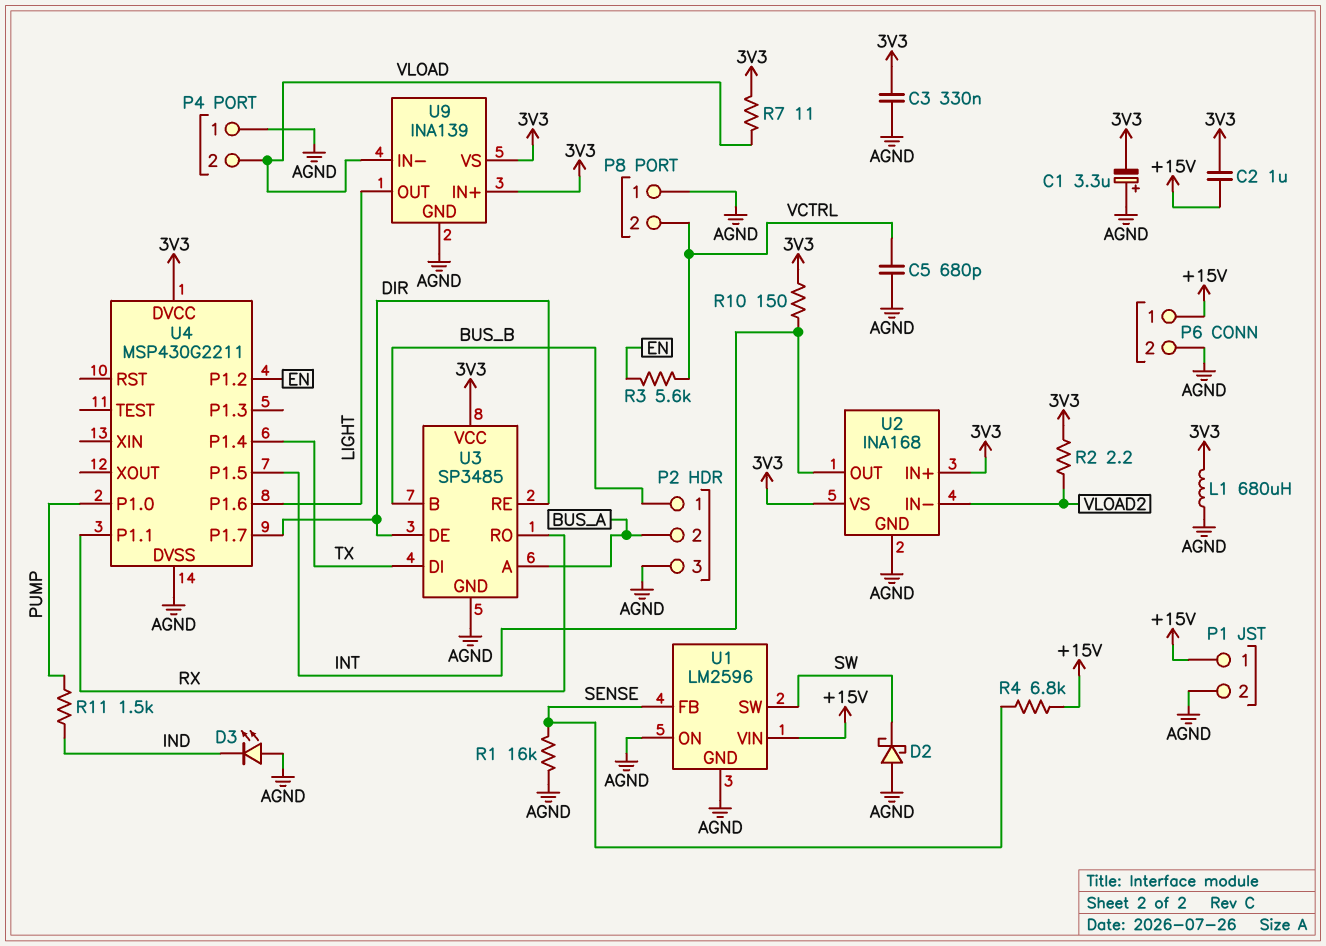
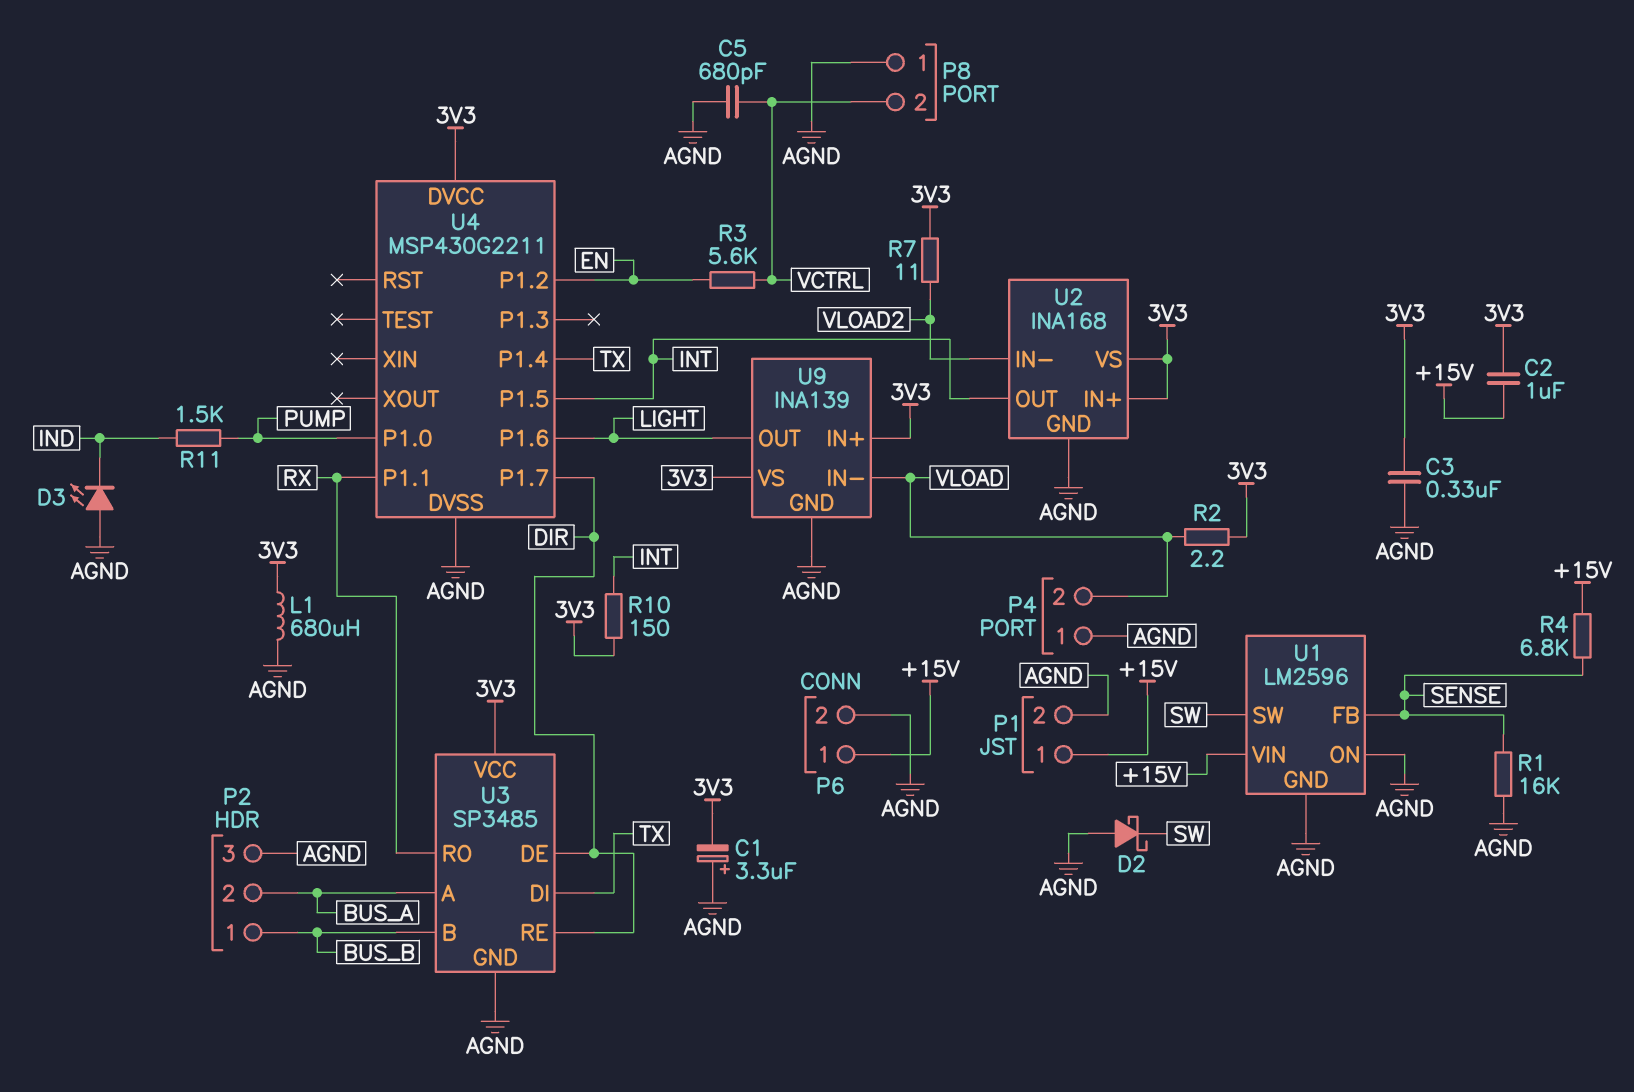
R2: 2.2 (3V3, VLOAD2) -> 2.2 (3V3, VLOAD)
R7: 11 (3V3, VLOAD) -> 11 (3V3, VLOAD2)

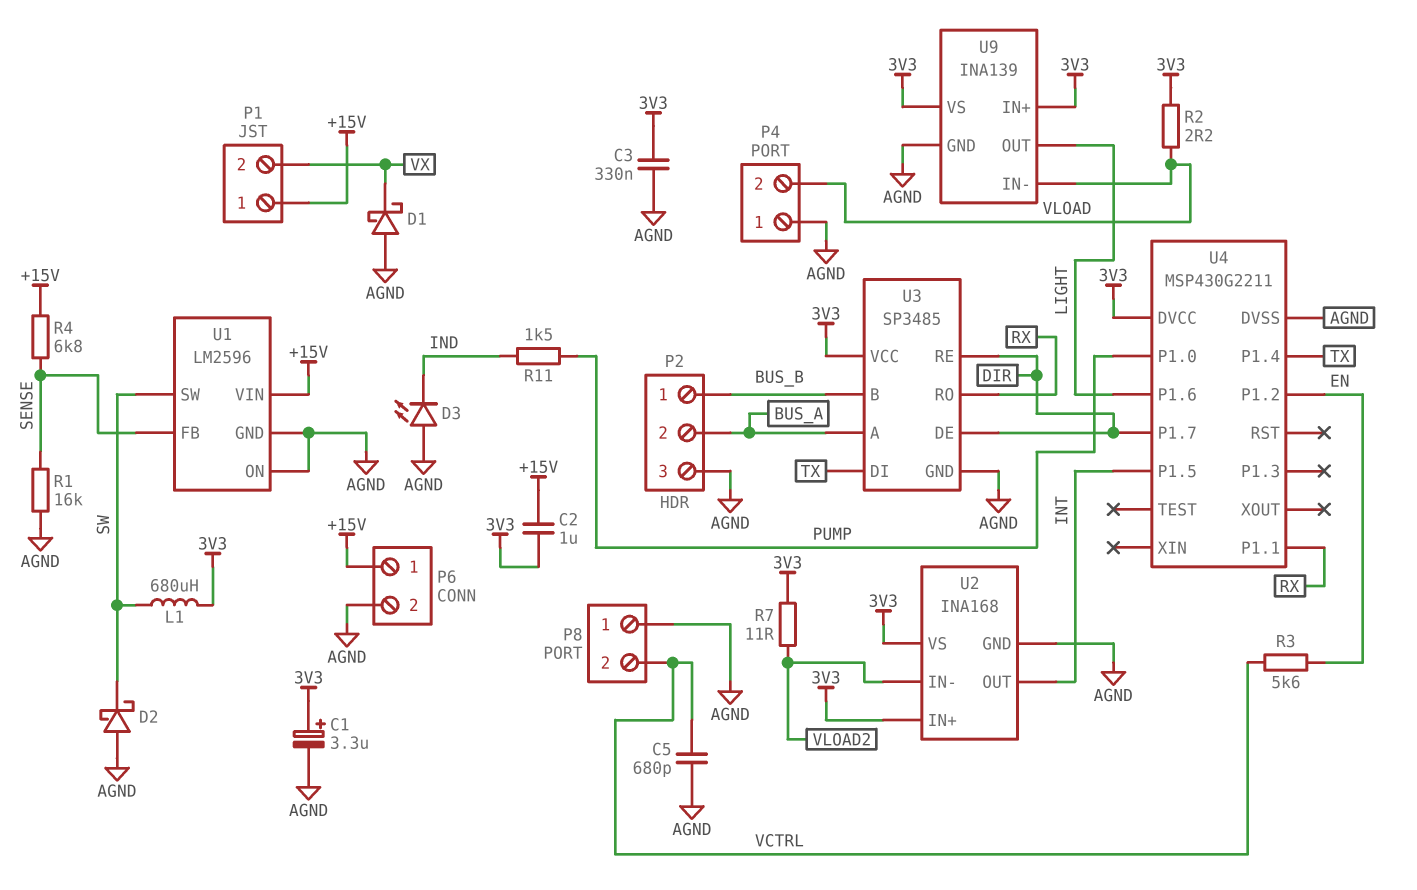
C1: 3.3uF (plus AGND, minus 3V3) -> 3.3uF (plus 3V3, minus AGND)
D1: none -> schottky (A AGND, K VX)
L1: 680uH (3V3, AGND) -> 680uH (3V3, SW)
P1 pin 2: AGND -> VX
R10: 150 (3V3, INT) -> none

